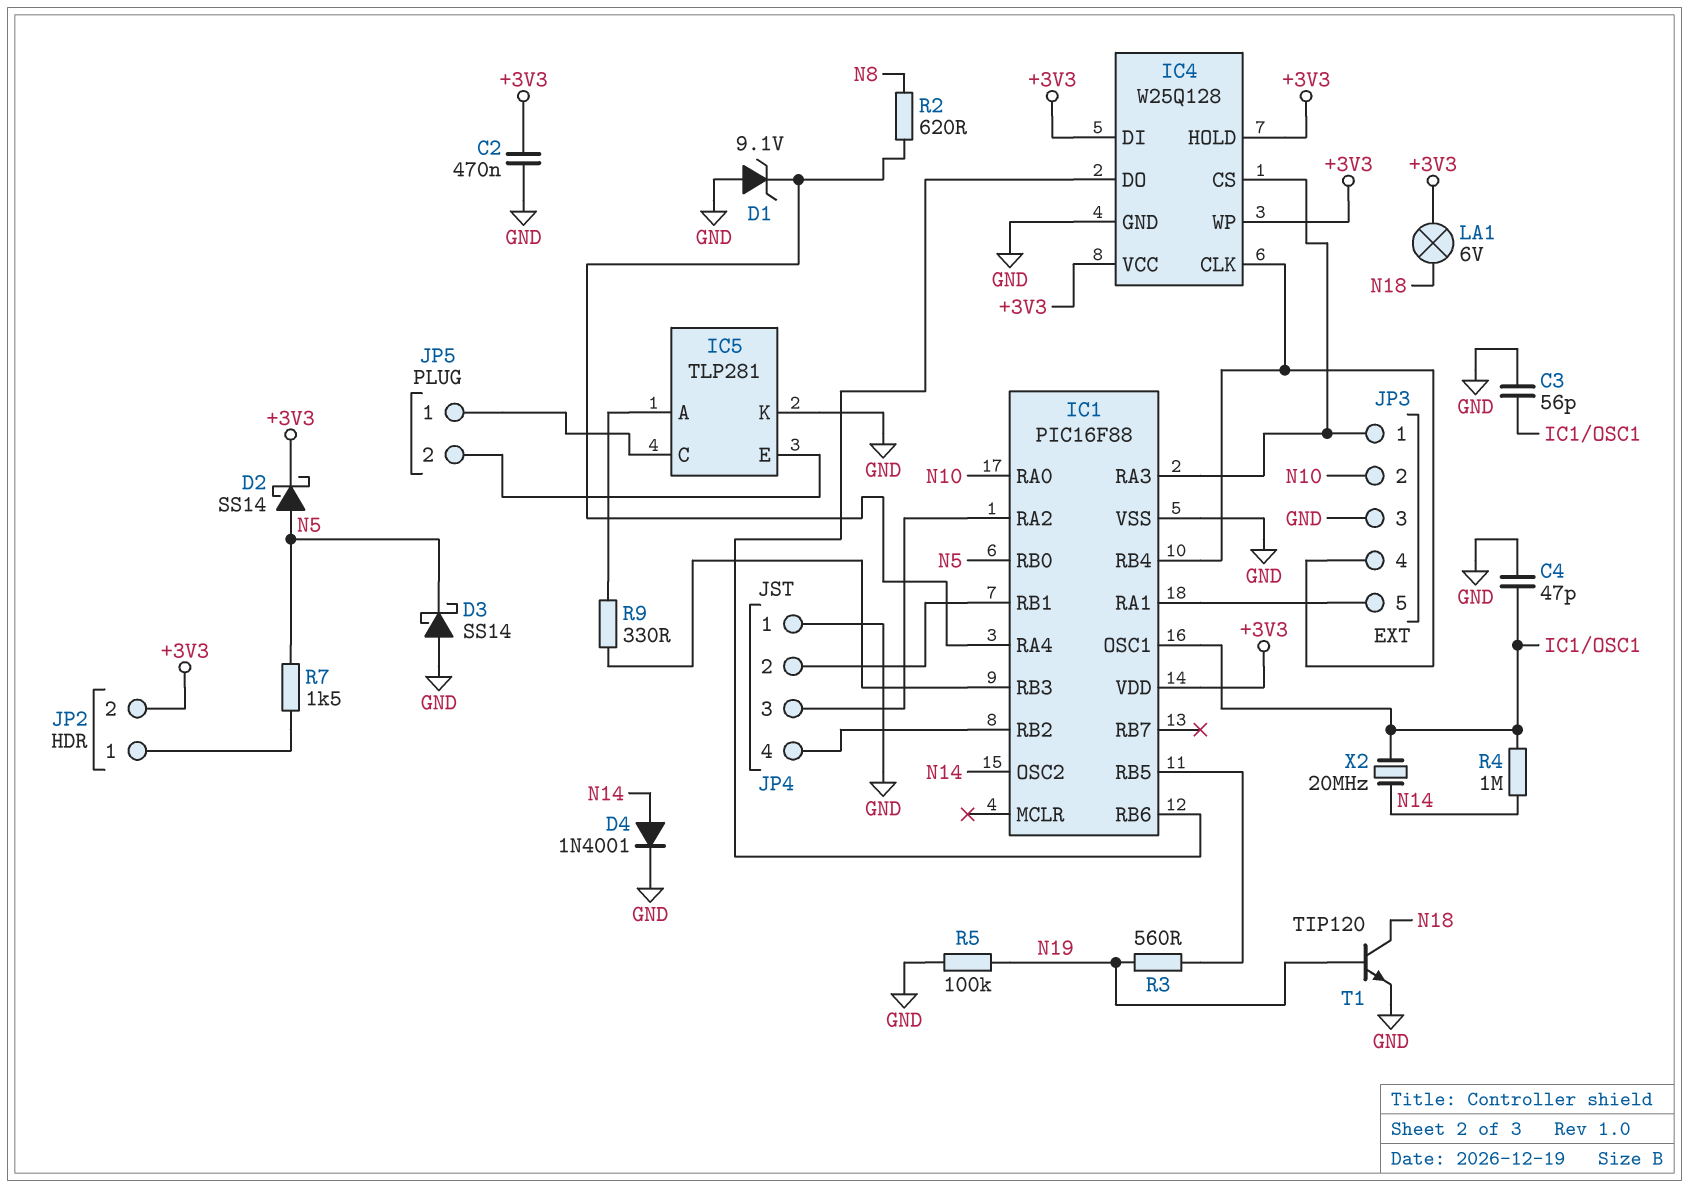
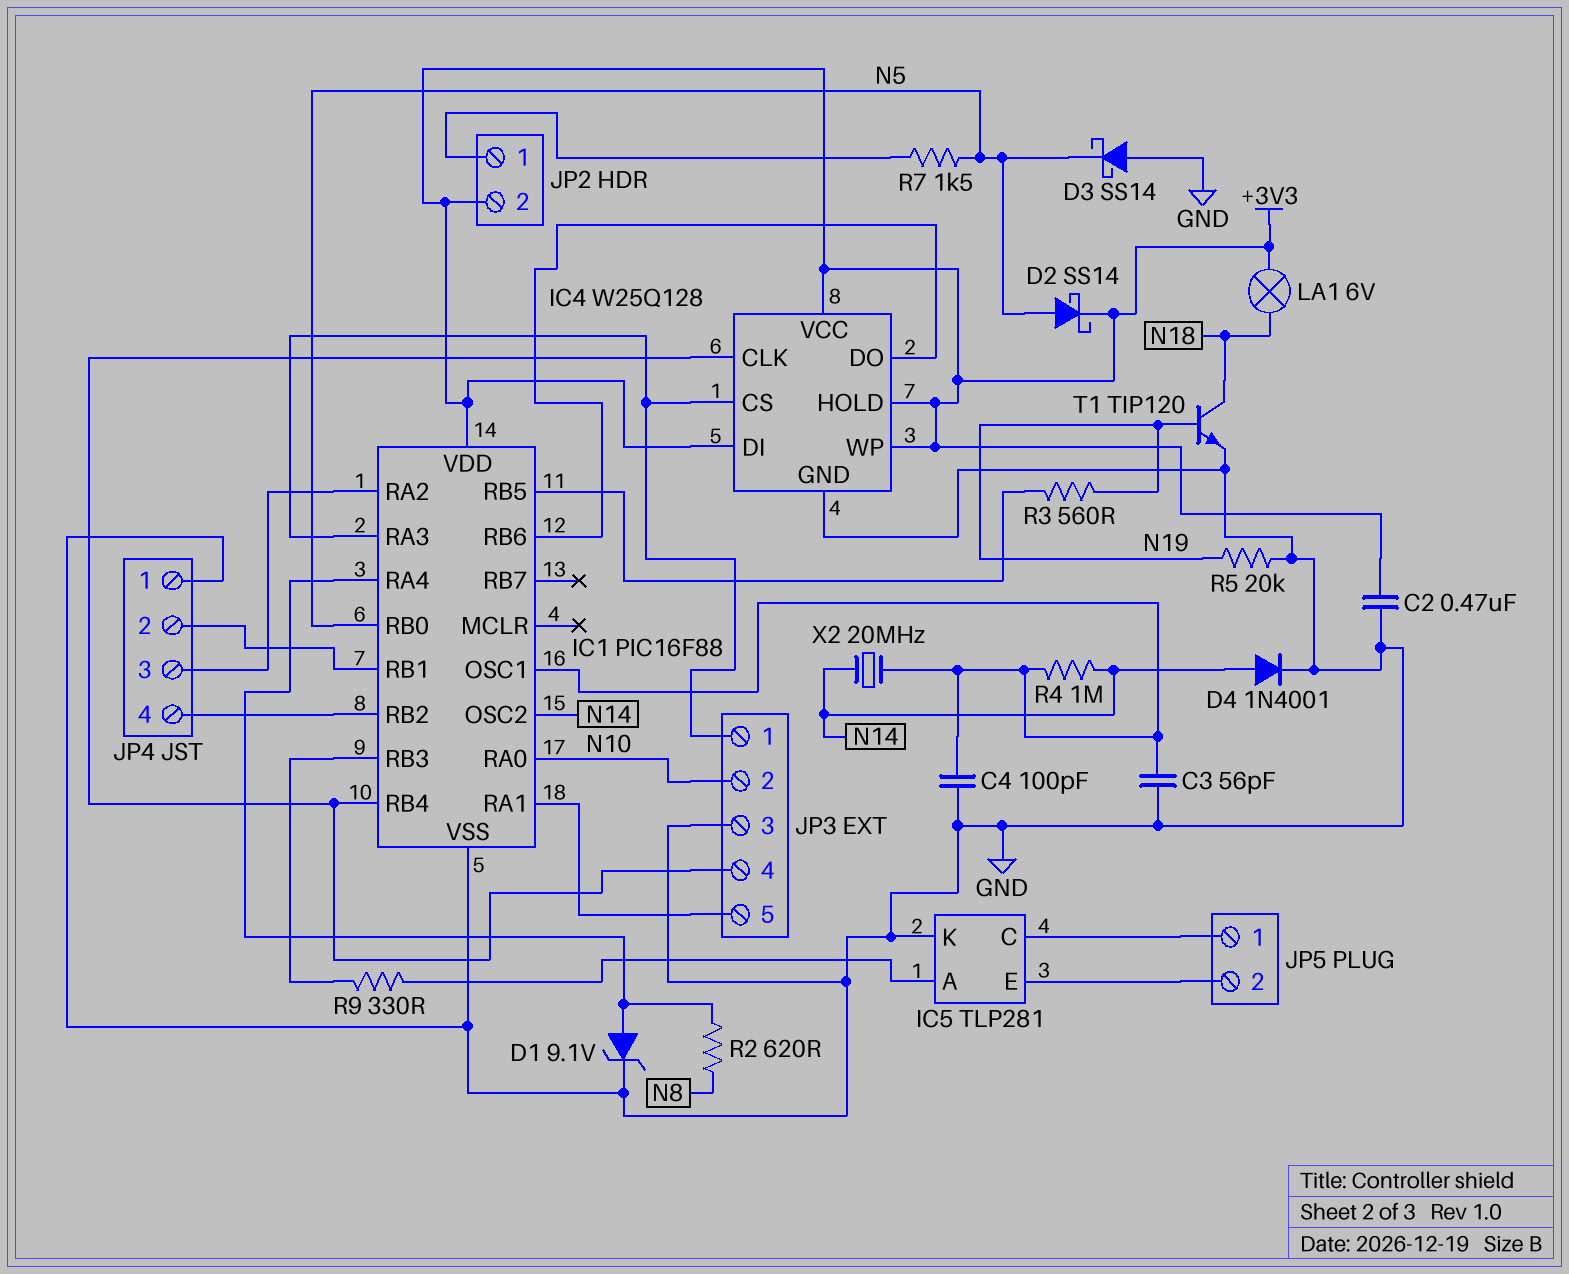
C4: 47pF (GND, IC1/OSC1) -> 100pF (GND, IC1/OSC1)
D1: zener 9.1V (A GND, K IC1/RA4) -> zener 9.1V (A IC1/RA4, K GND)
R5: 100k (GND, N19) -> 20k (GND, N19)

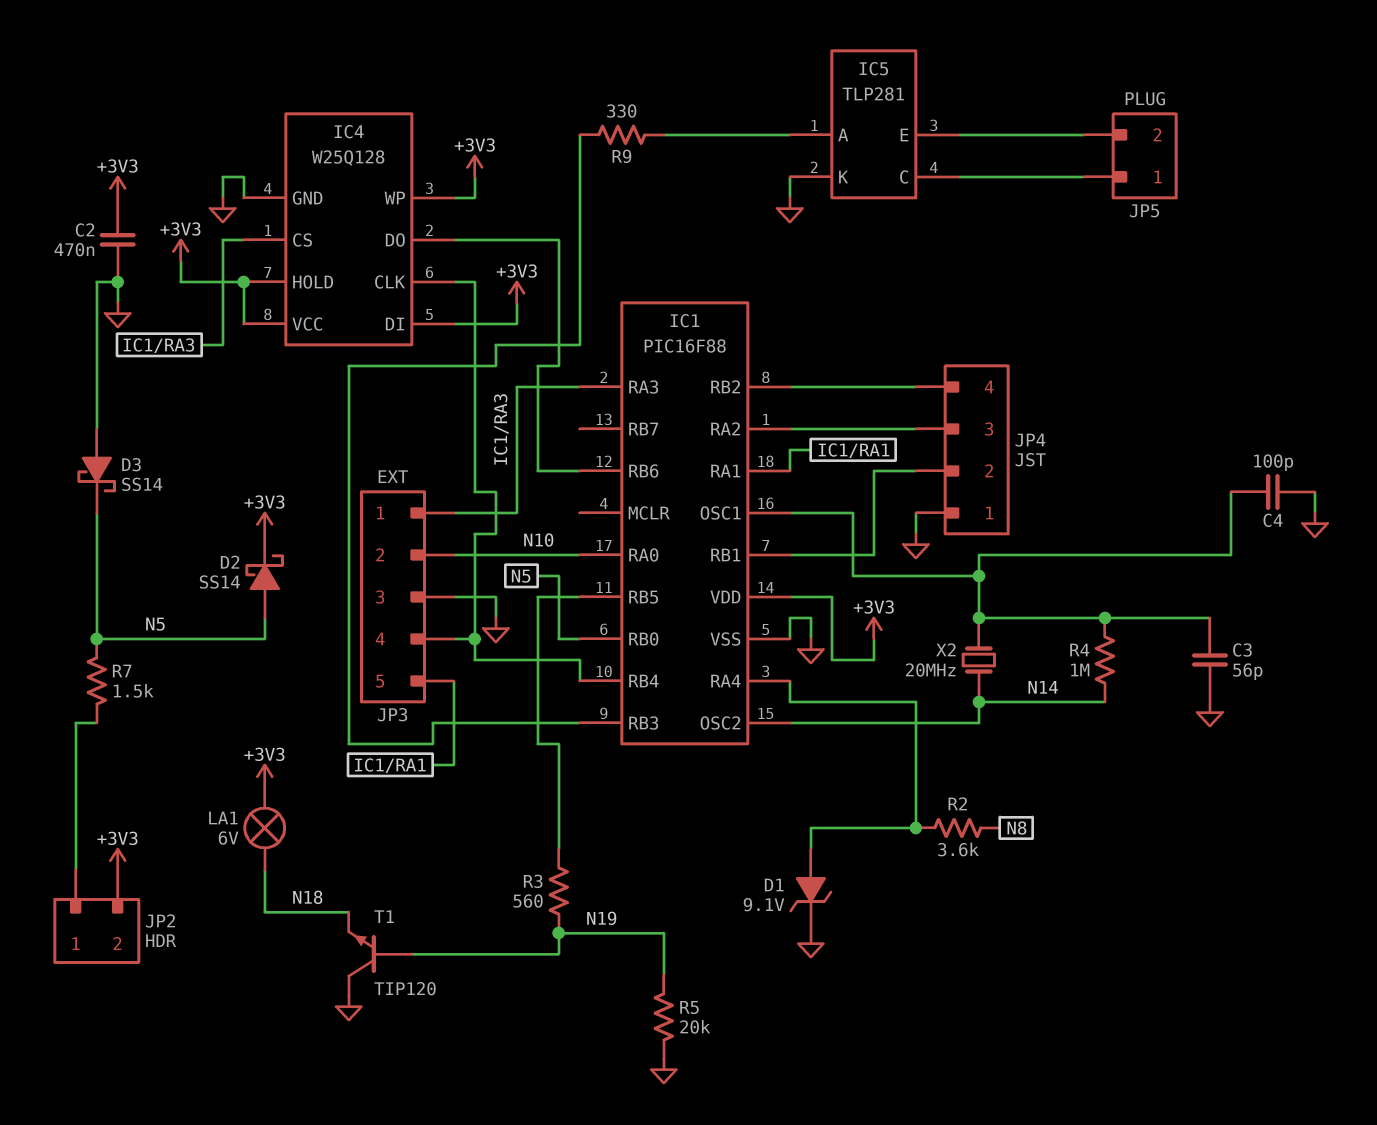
D4: diode 1N4001 (A N14, K GND) -> none
R2: 620 (IC1/RA4, N8) -> 3.6k (IC1/RA4, N8)
T1: NPN TIP120 (B N19, C N18, E GND) -> NPN TIP120 (B N19, C GND, E N18)

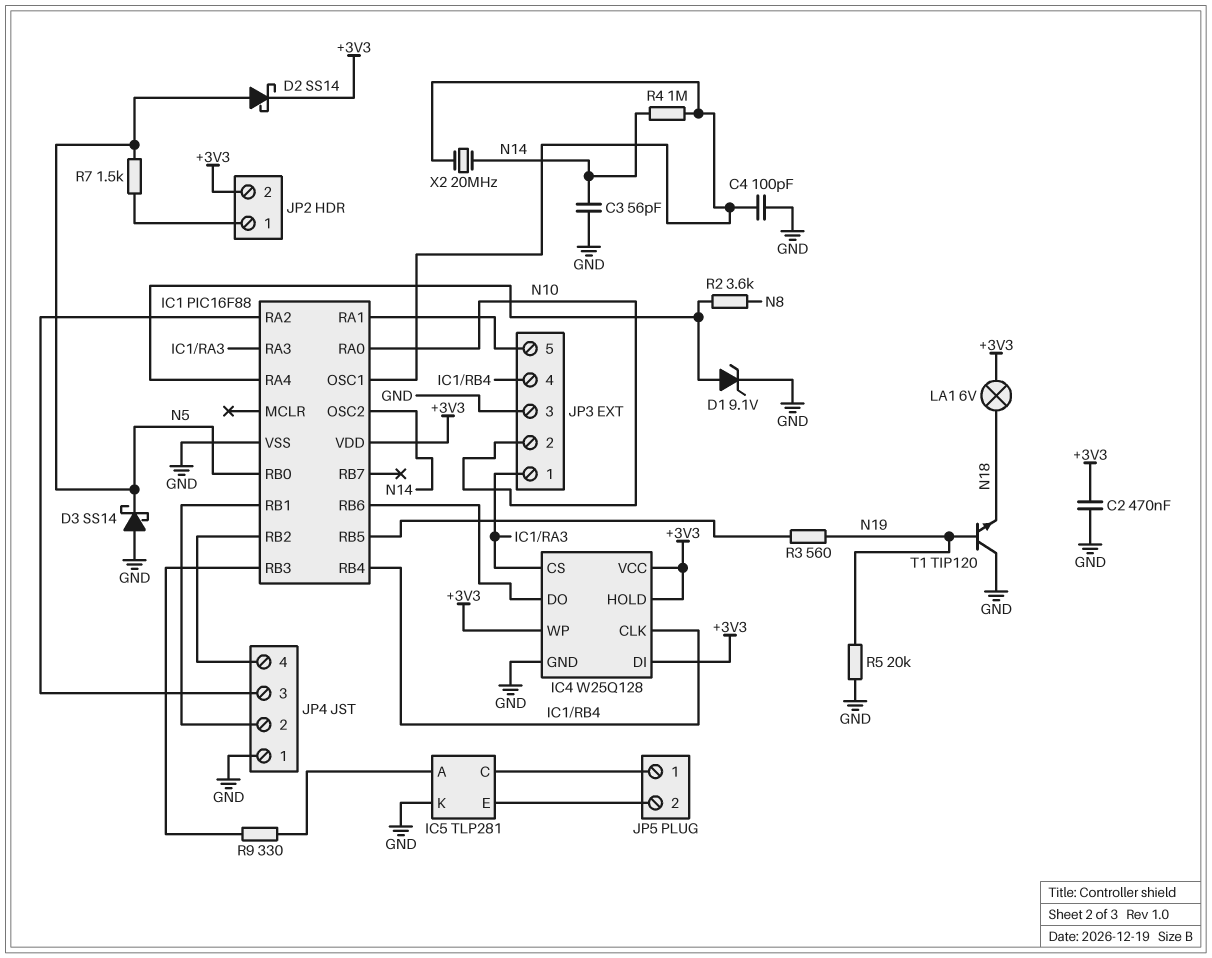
C3: 56pF (GND, IC1/OSC1) -> 56pF (GND, N14)

